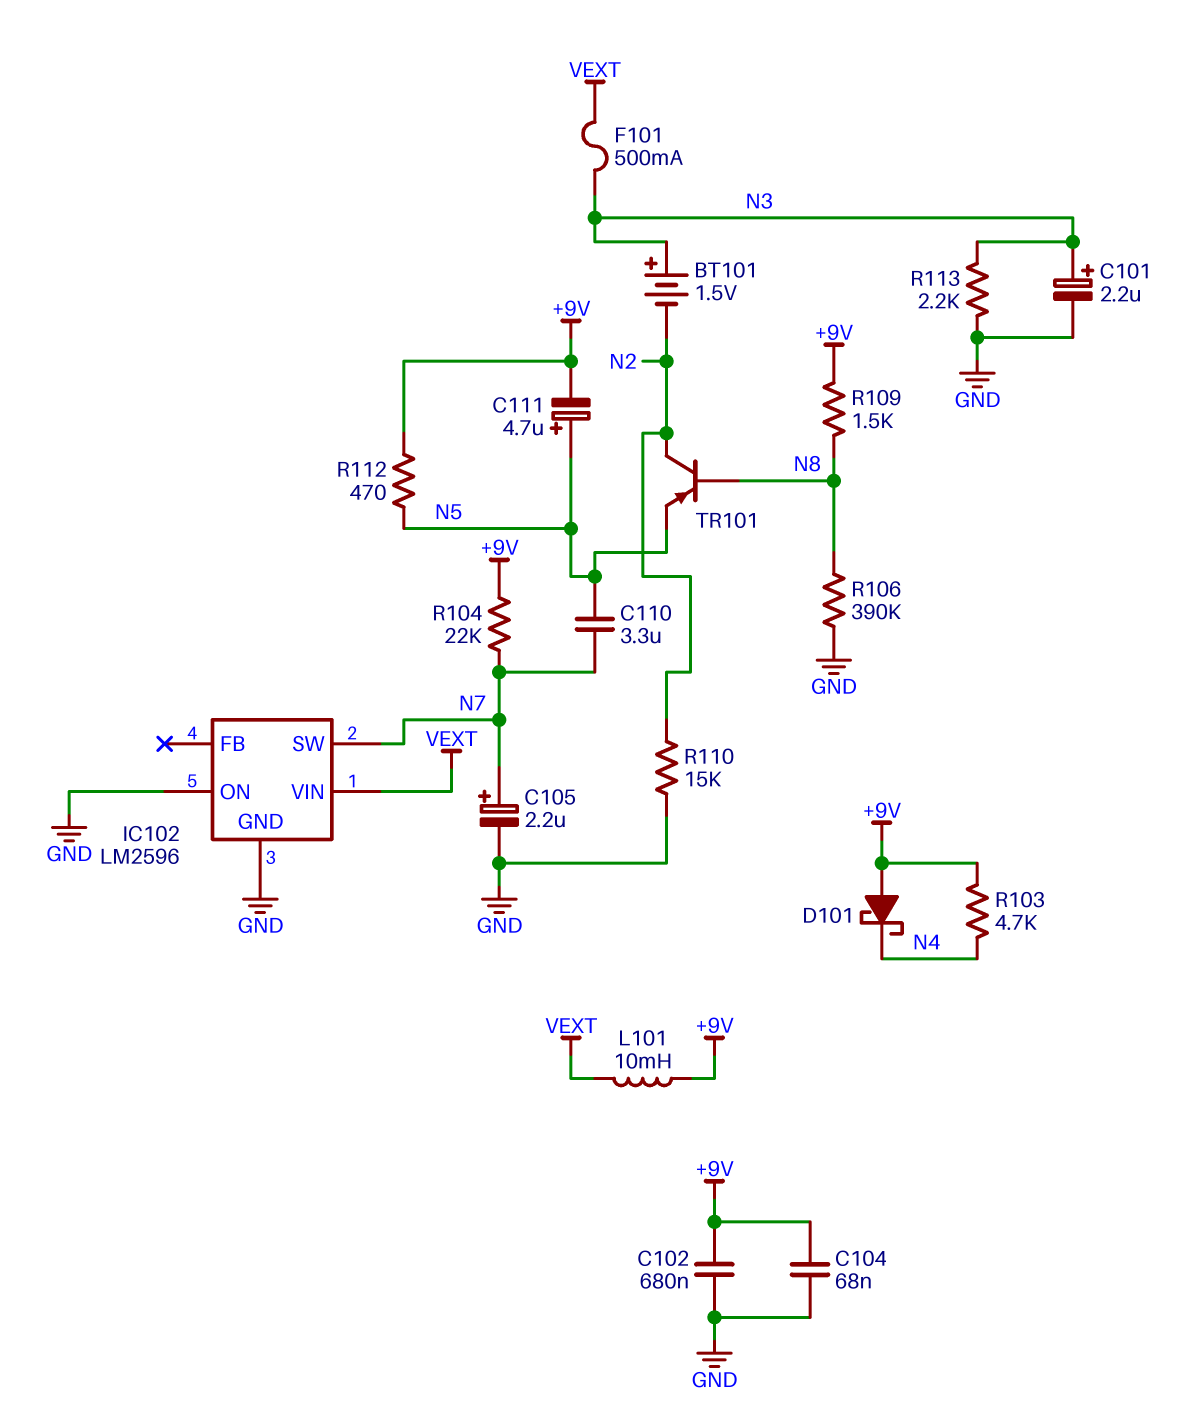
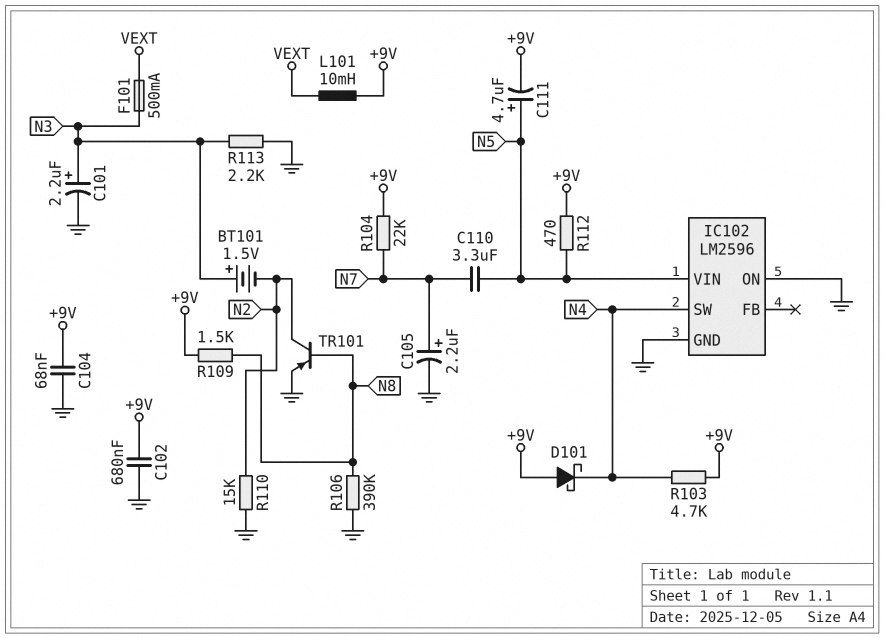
IC102 pin SW: N7 -> N4
IC102 pin VIN: VEXT -> N5
TR101: PNP (B N8, C N2, E N5) -> PNP (B N8, C N2, E GND)

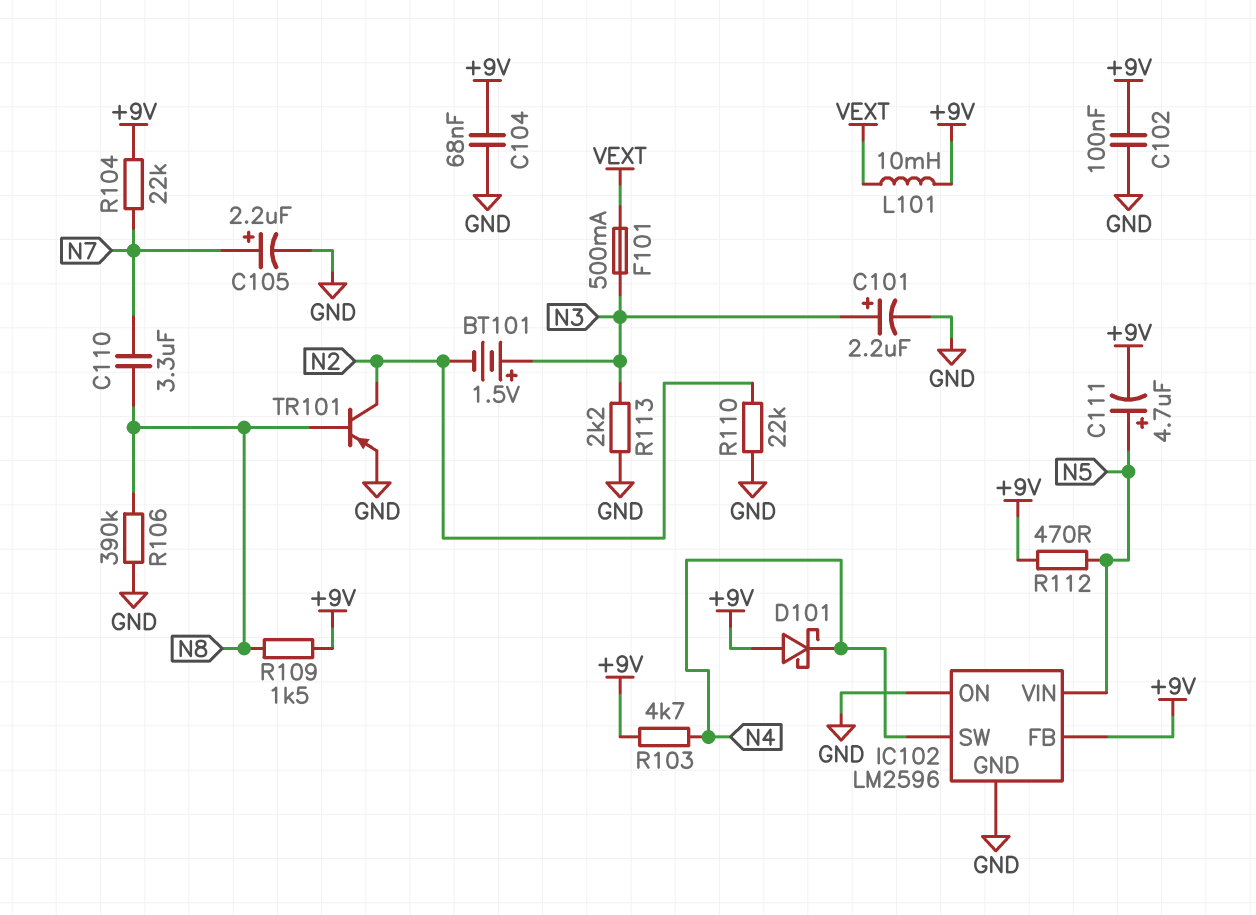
C102: 680nF (+9V, GND) -> 100nF (+9V, GND)
C110: 3.3uF (N5, N7) -> 3.3uF (N7, N8)
IC102 pin FB: none -> +9V
R110: 15k (GND, N2) -> 22k (GND, N2)

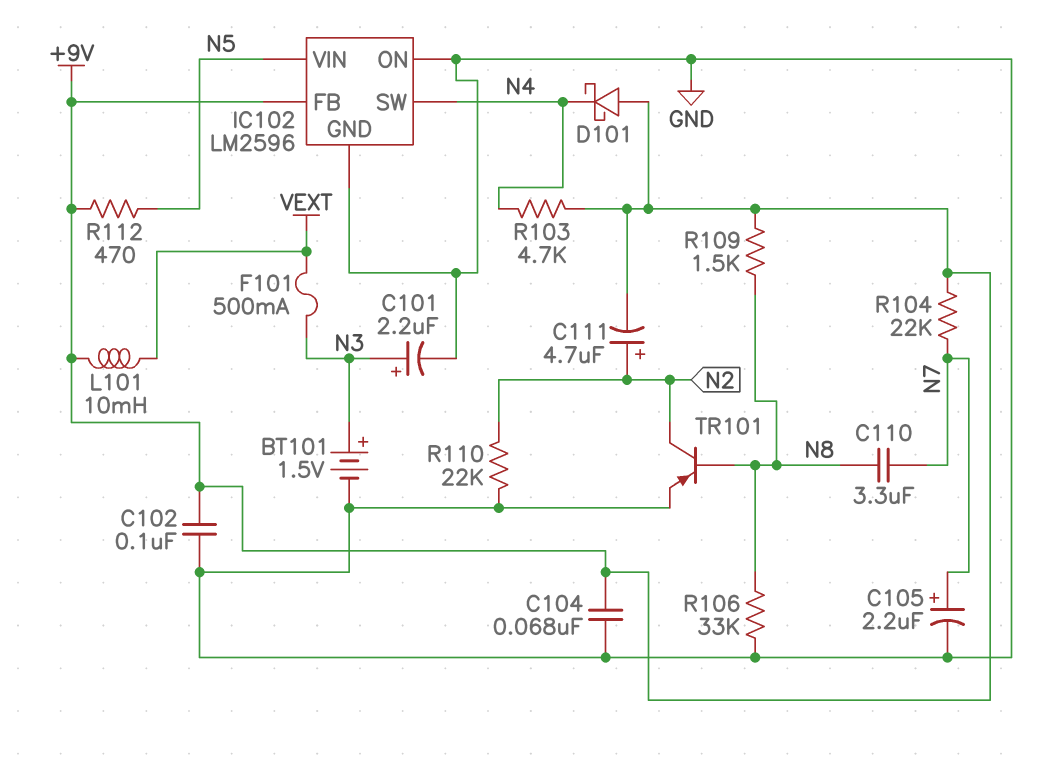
BT101: 1.5V (plus N3, minus N2) -> 1.5V (plus N3, minus GND)
C111: 4.7uF (plus N5, minus +9V) -> 4.7uF (plus N2, minus +9V)
R106: 390k (GND, N8) -> 33k (GND, N8)
R113: 2.2k (GND, N3) -> none

